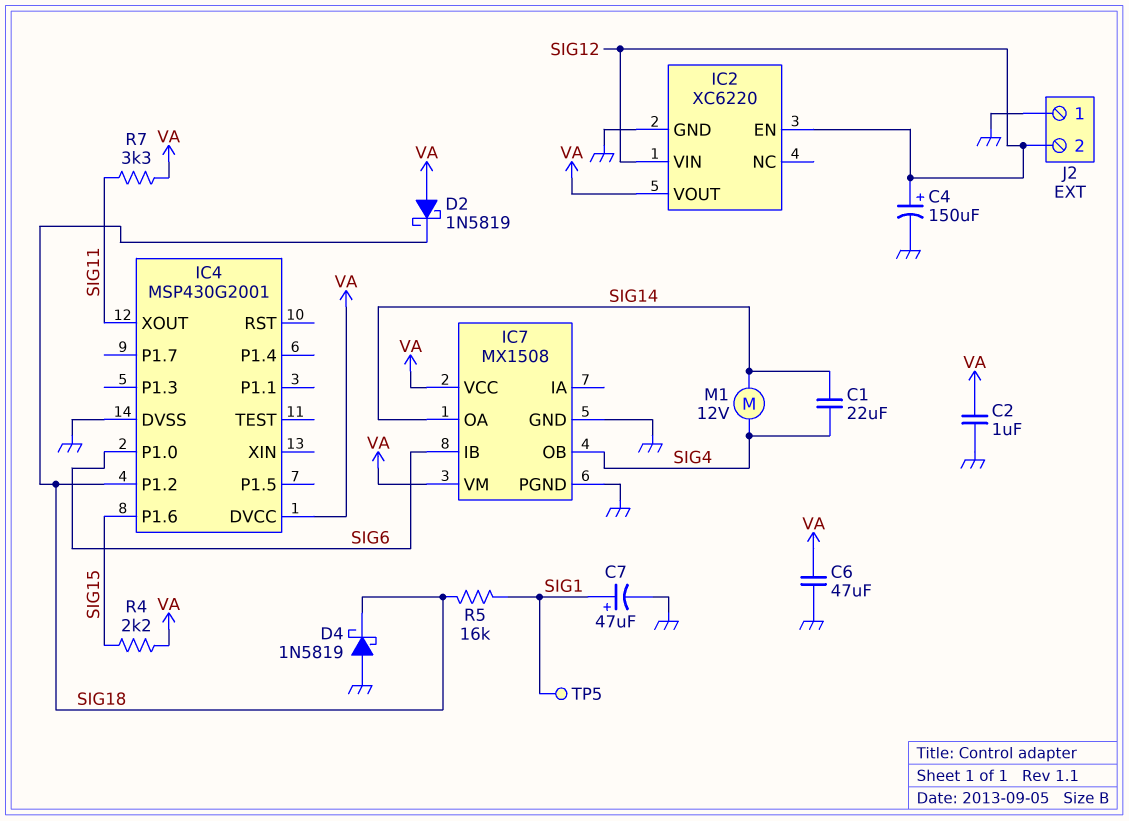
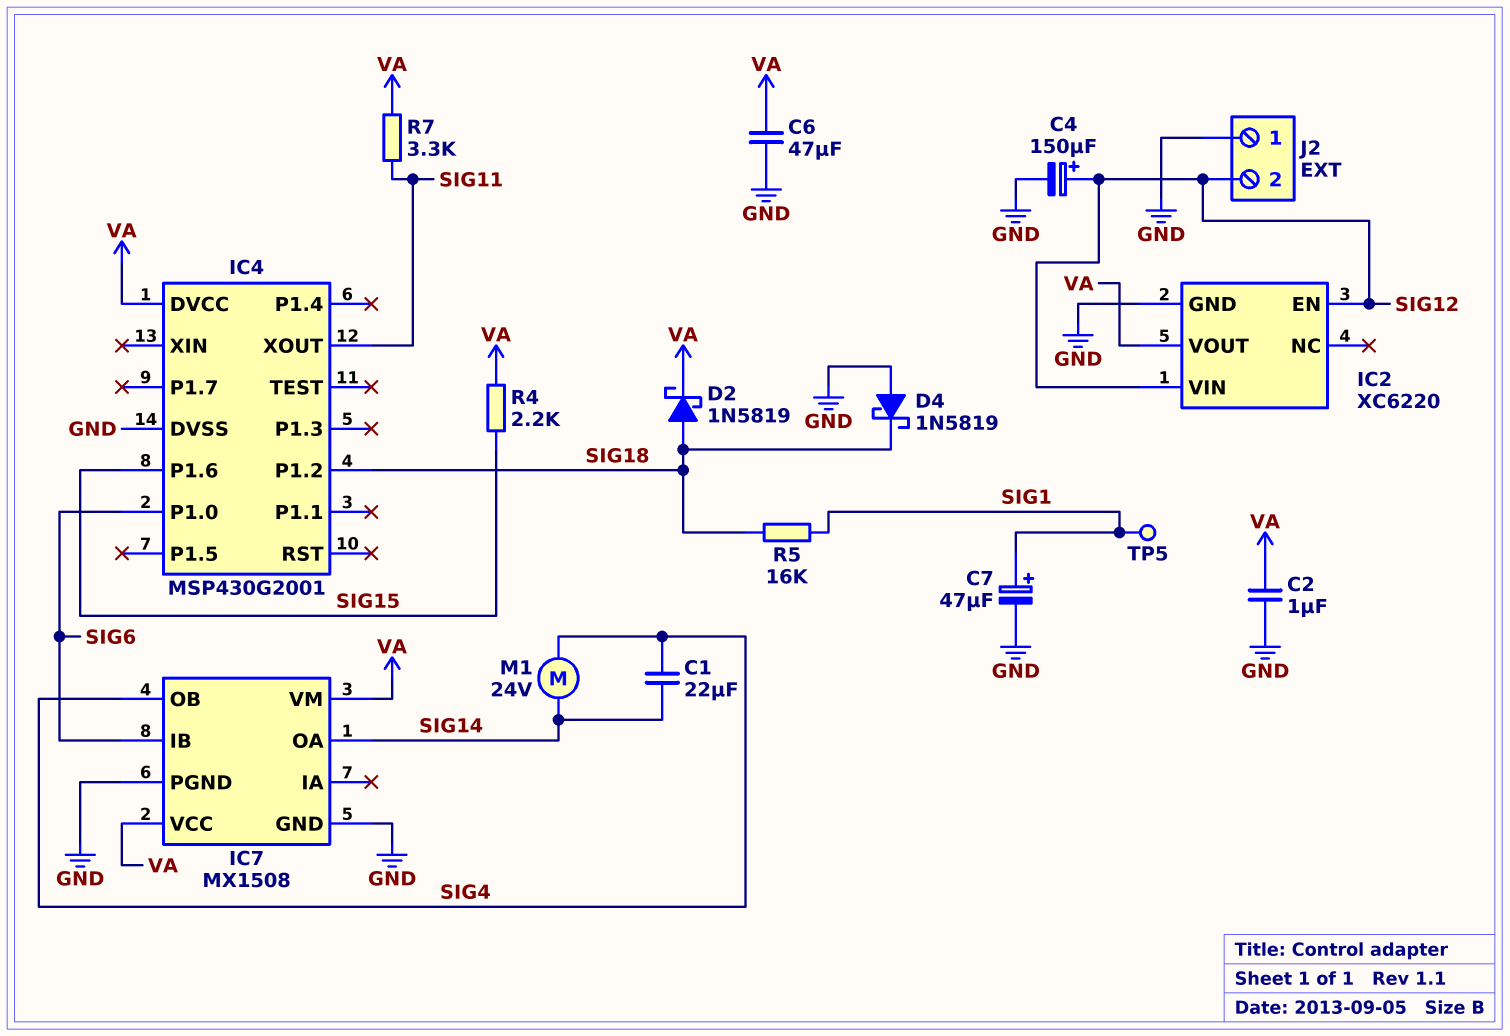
D2: schottky 1N5819 (A VA, K SIG18) -> schottky 1N5819 (A SIG18, K VA)
M1: motor 12V (SIG4, SIG14) -> motor 24V (SIG4, SIG14)

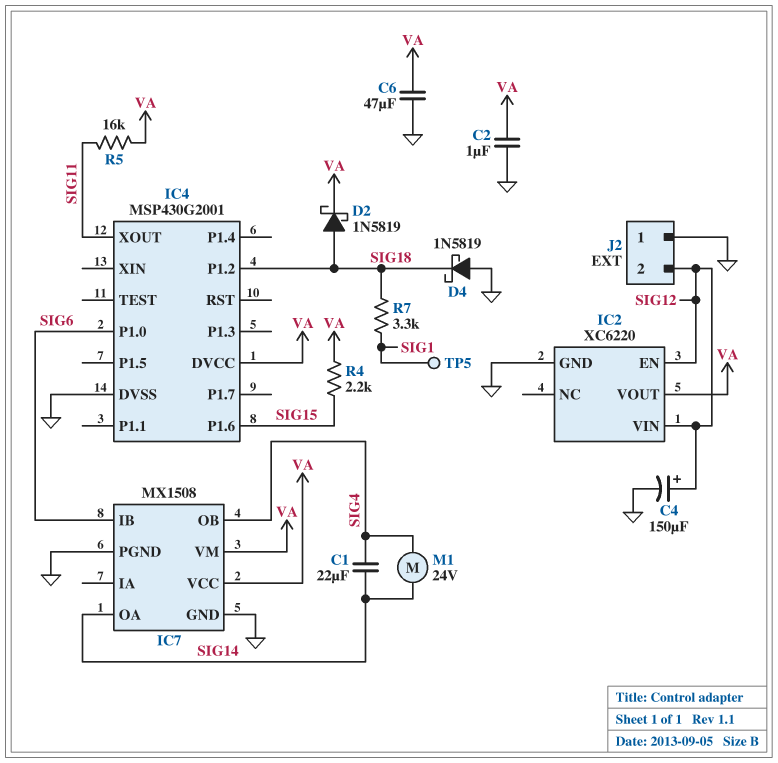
C7: 47uF (plus SIG1, minus GND) -> none
R5: 16k (SIG1, SIG18) -> 16k (SIG11, VA)
R7: 3.3k (SIG11, VA) -> 3.3k (SIG1, SIG18)

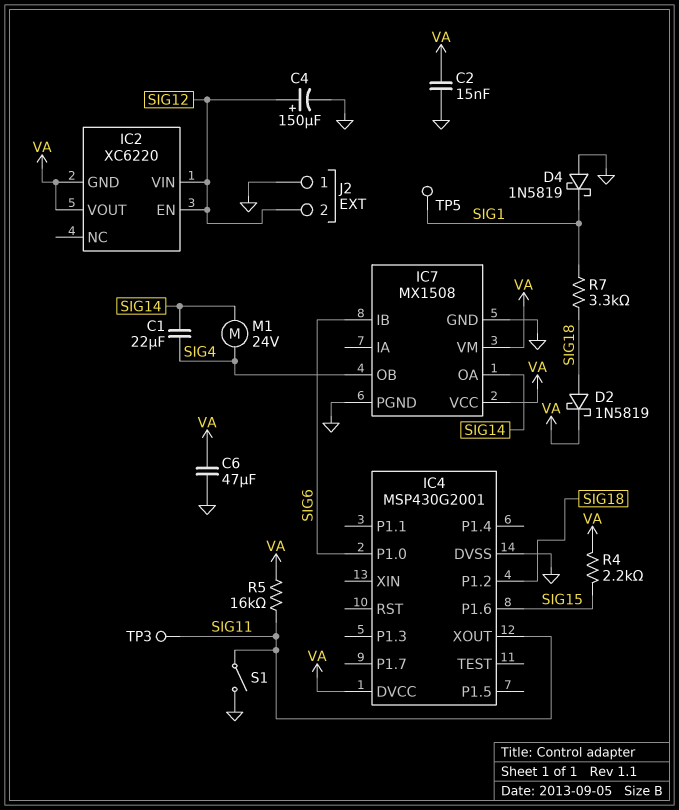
C2: 1uF (GND, VA) -> 15nF (GND, VA)
D4: schottky 1N5819 (A GND, K SIG18) -> schottky 1N5819 (A GND, K SIG1)
IC2 pin GND: GND -> VA
S1: none -> switch (GND, SIG11)
TP3: none -> test point (SIG11)

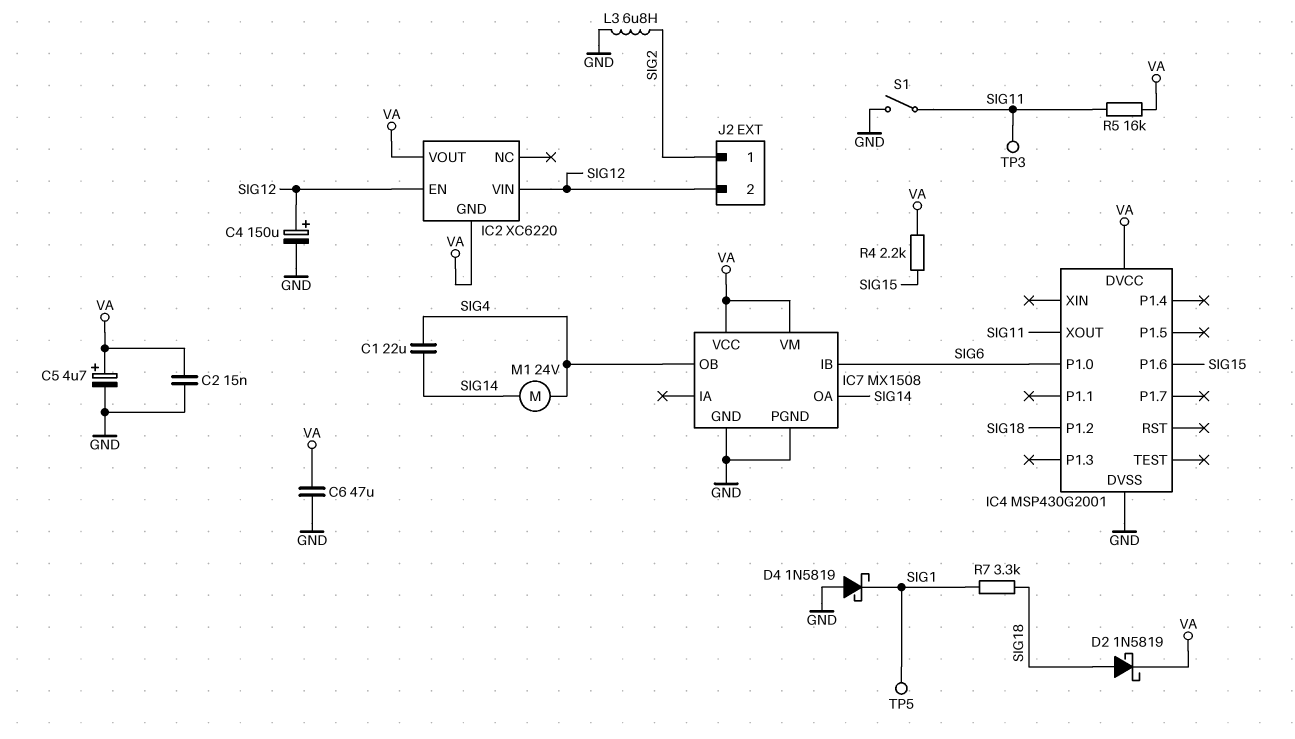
C5: none -> 4.7uF (plus VA, minus GND)
J2 pin 1: GND -> SIG2
L3: none -> 6.8uH (GND, SIG2)

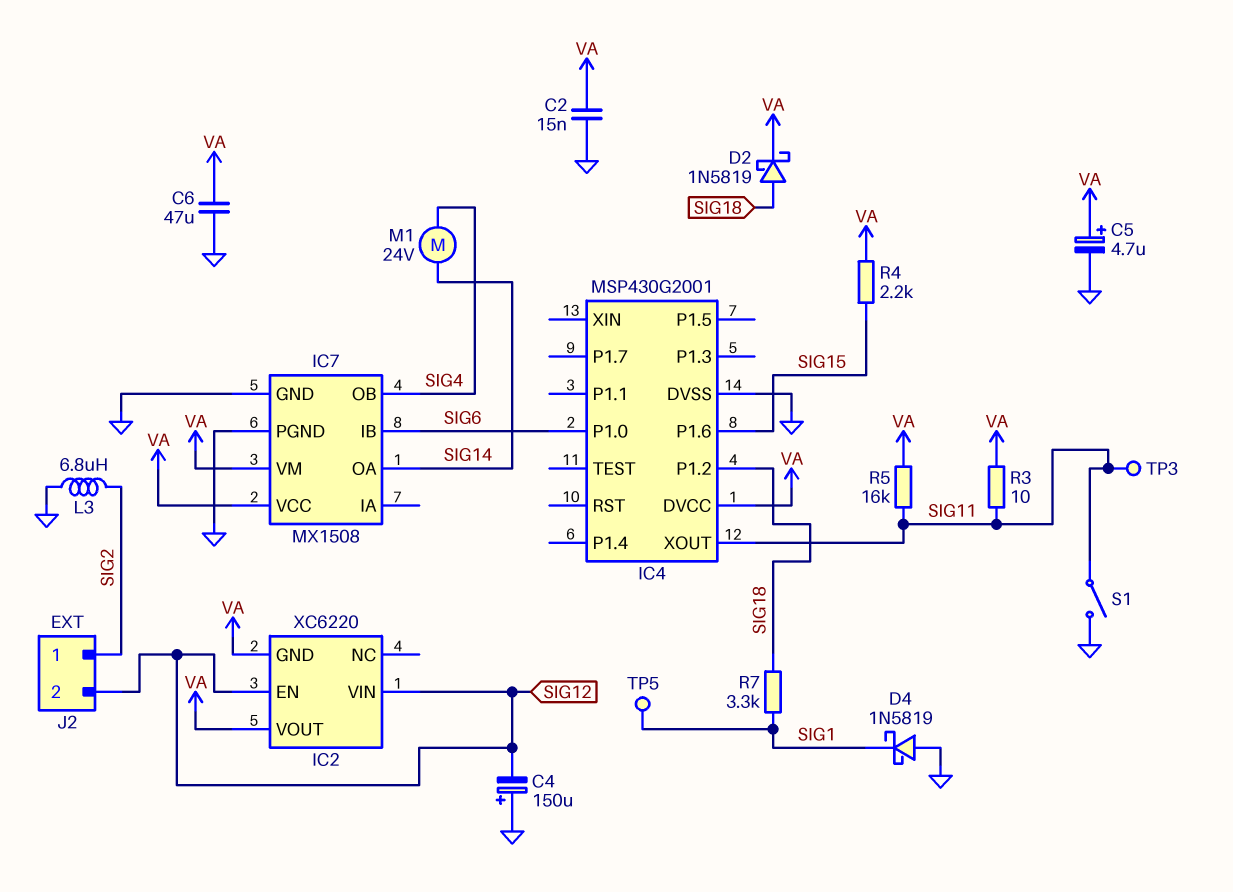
C1: 22uF (SIG4, SIG14) -> none
C4: 150uF (plus SIG12, minus GND) -> 150uF (plus GND, minus SIG12)
R3: none -> 10 (SIG11, VA)

